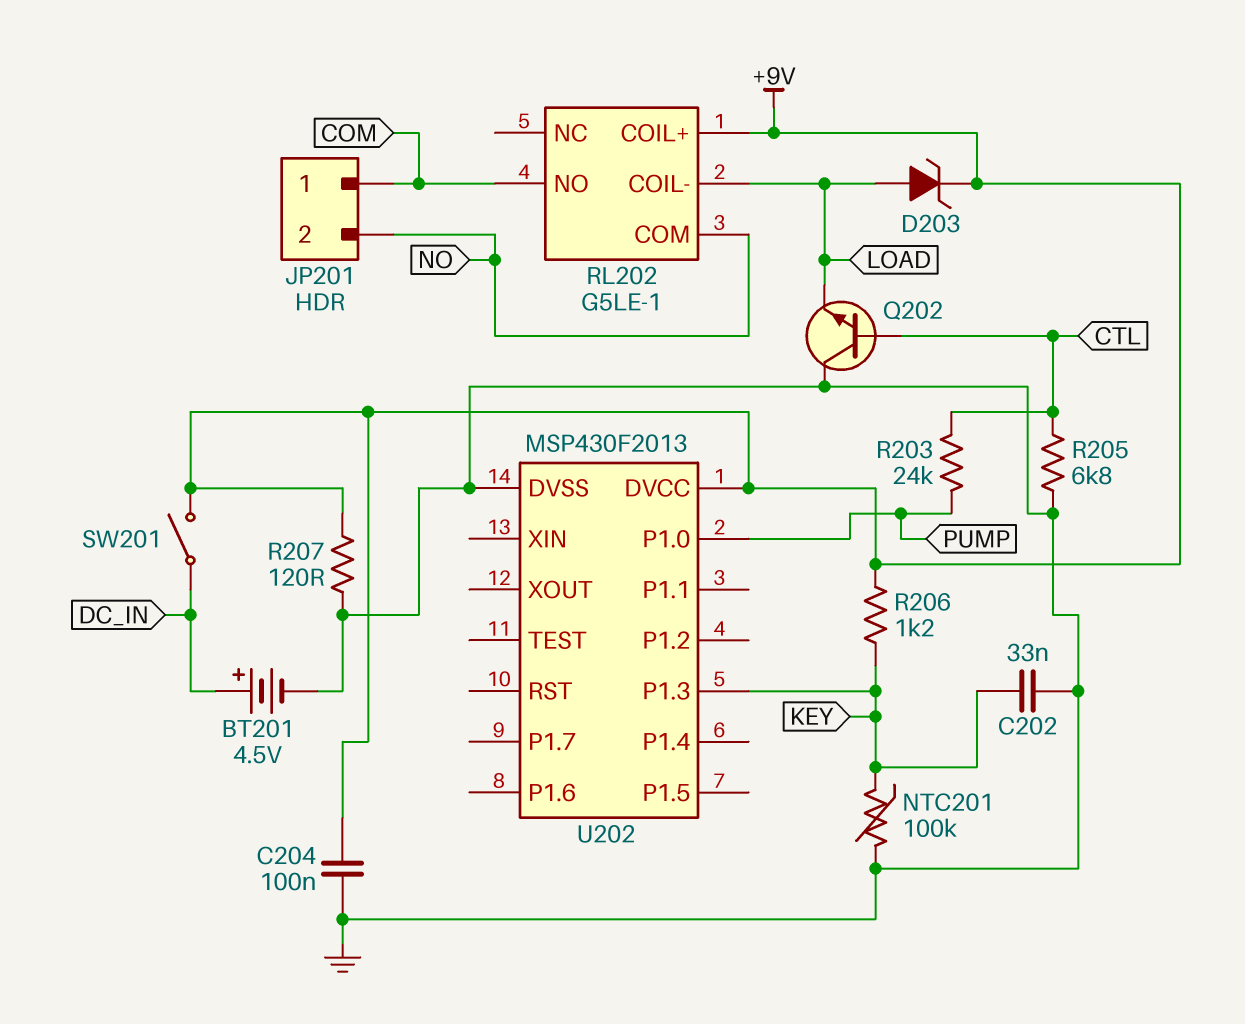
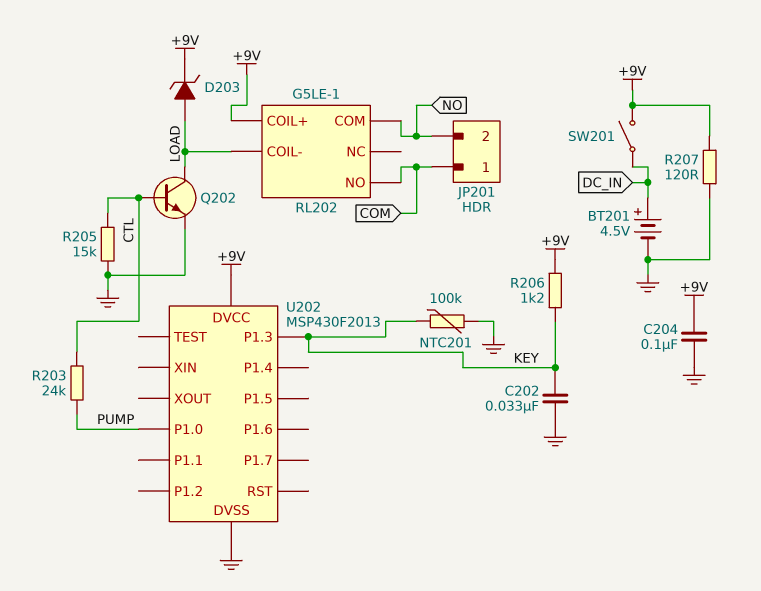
Q202: NPN (B CTL, C GND, E LOAD) -> NPN (B CTL, C LOAD, E GND)
R205: 6.8k (CTL, GND) -> 15k (CTL, GND)

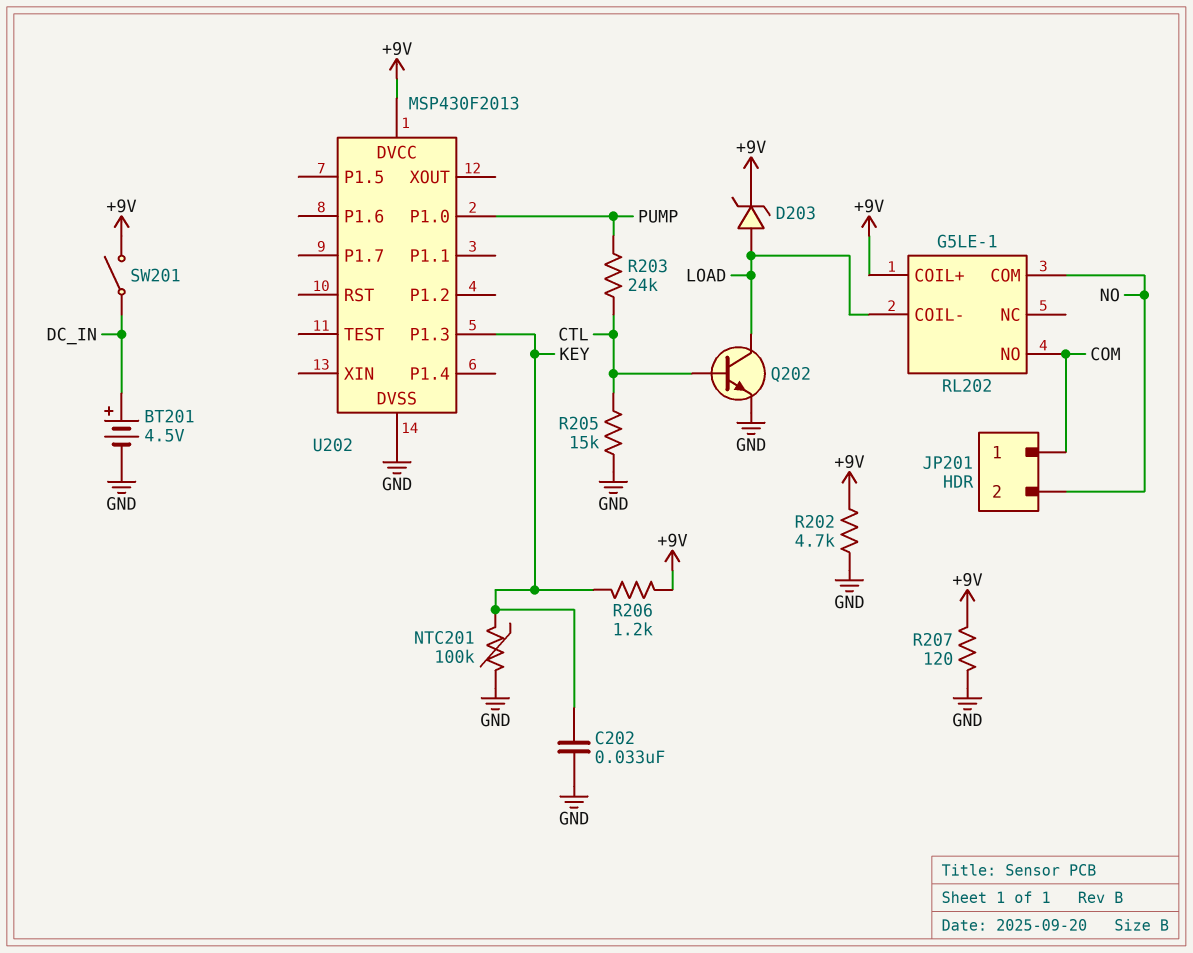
C204: 100nF (+9V, GND) -> none
R202: none -> 4.7k (+9V, GND)

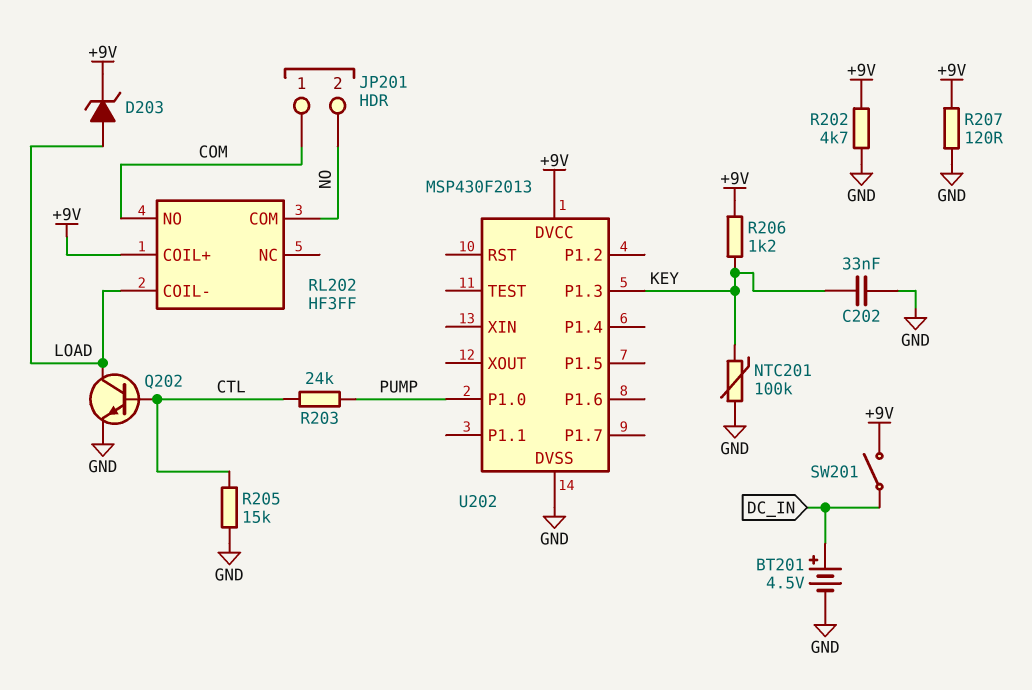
RL202: G5LE-1 -> HF3FF

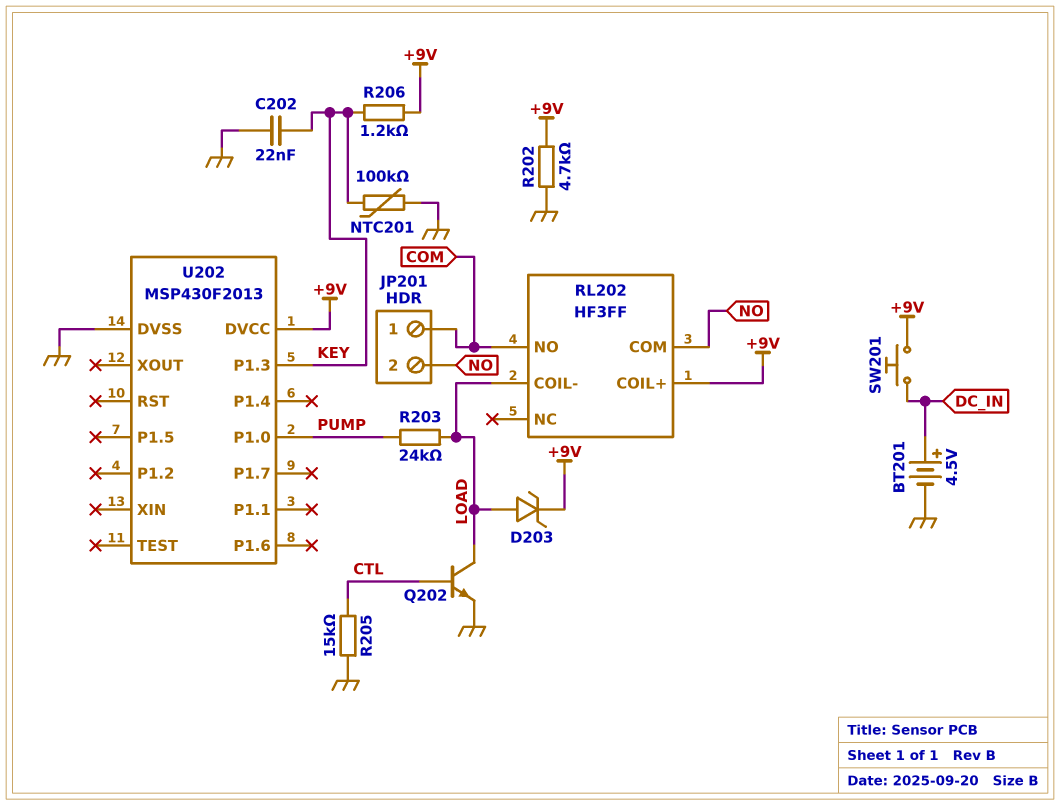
C202: 33nF (GND, KEY) -> 22nF (GND, KEY)
R203: 24k (CTL, PUMP) -> 24k (LOAD, PUMP)
R207: 120 (+9V, GND) -> none
SW201: switch (+9V, DC_IN) -> button (+9V, DC_IN)

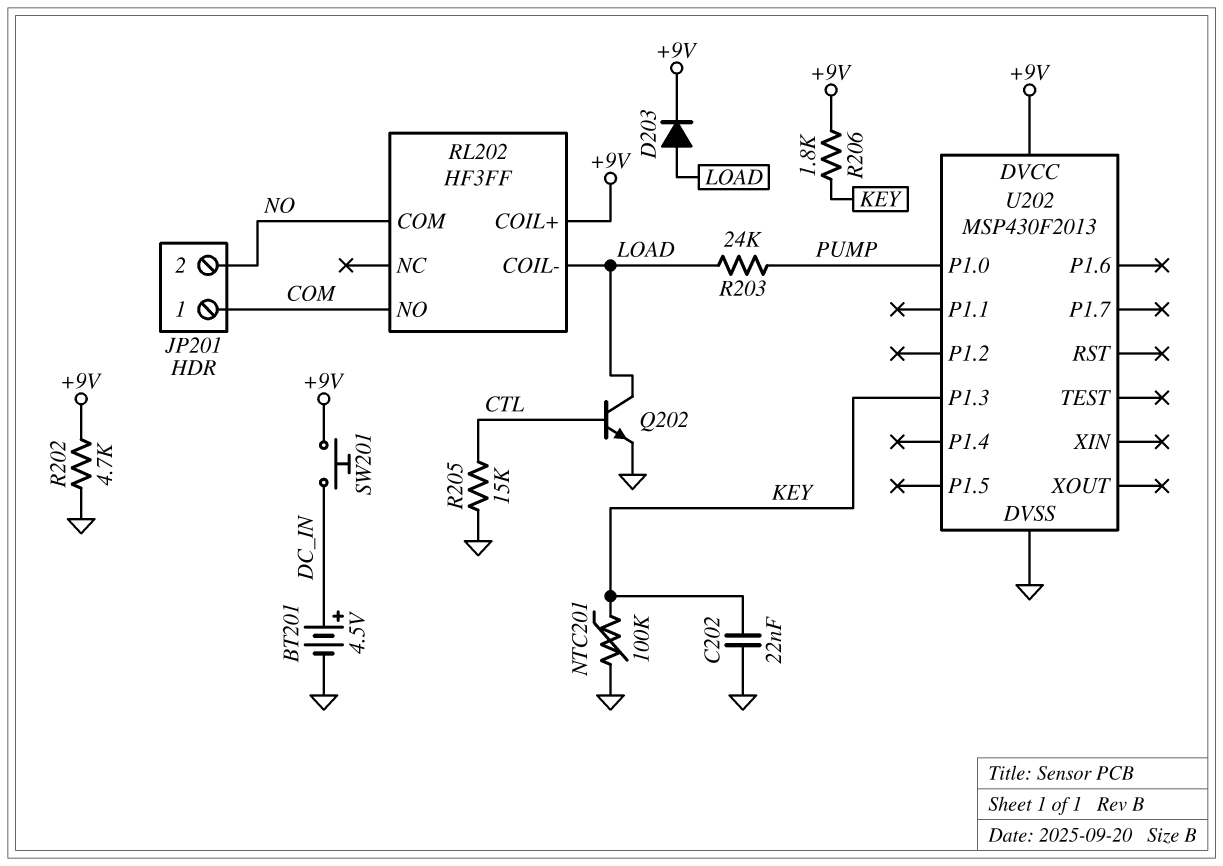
D203: zener (A LOAD, K +9V) -> diode (A LOAD, K +9V)
R206: 1.2k (+9V, KEY) -> 1.8k (+9V, KEY)

